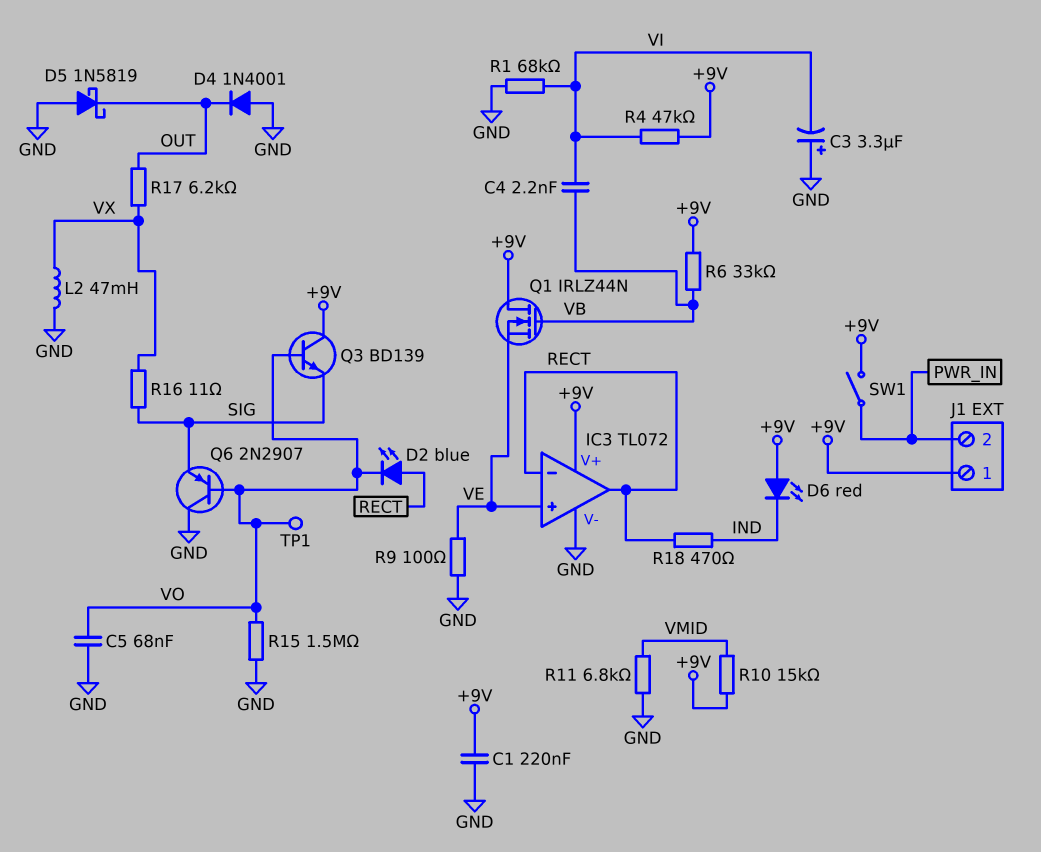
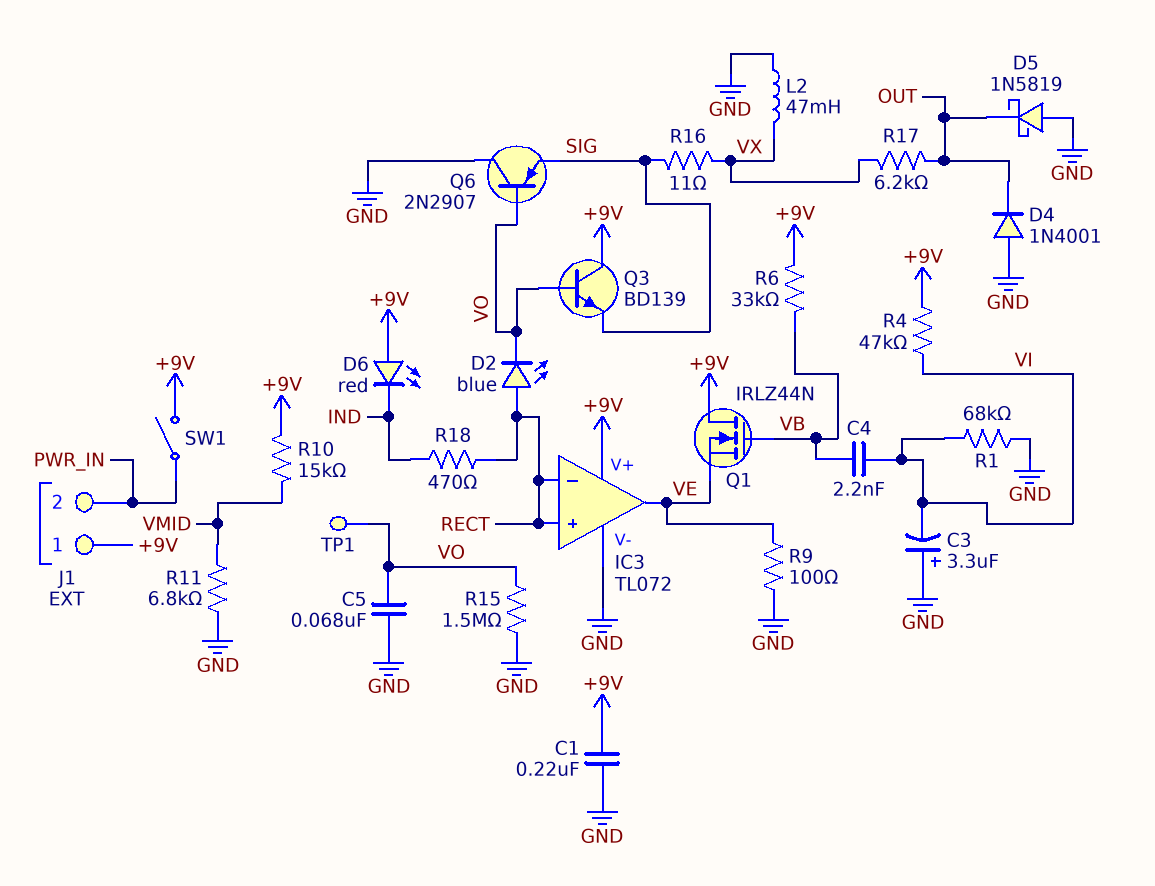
IC3 pin in+: VE -> RECT
IC3 pin out: RECT -> VE

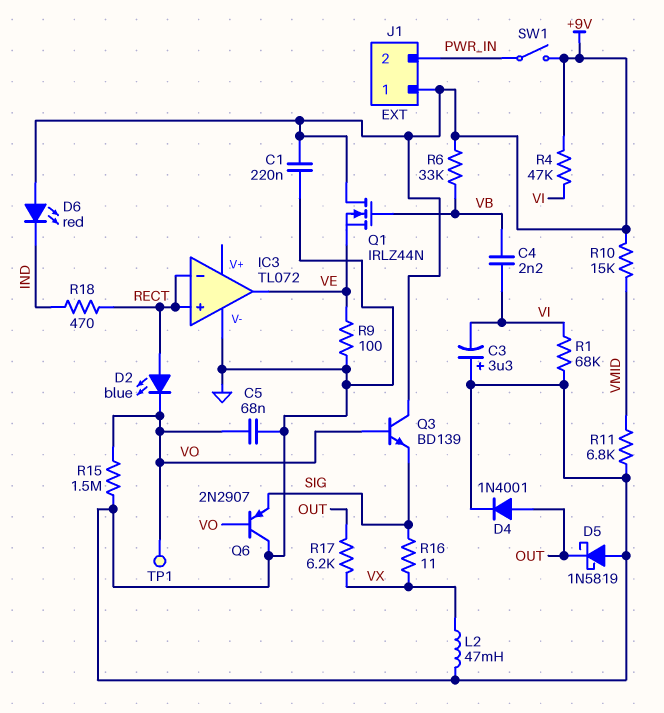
D4: diode 1N4001 (A GND, K OUT) -> diode 1N4001 (A OUT, K GND)
IC3 pin V+: +9V -> none

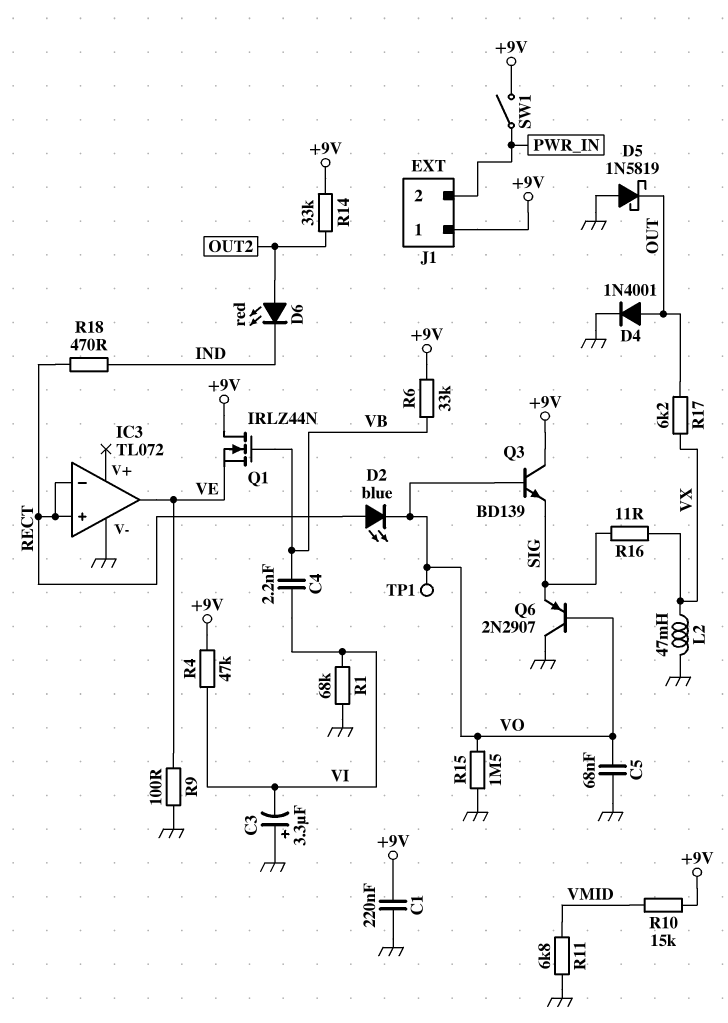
D6: LED red (A +9V, K IND) -> LED red (A OUT2, K IND)
R14: none -> 33k (+9V, OUT2)

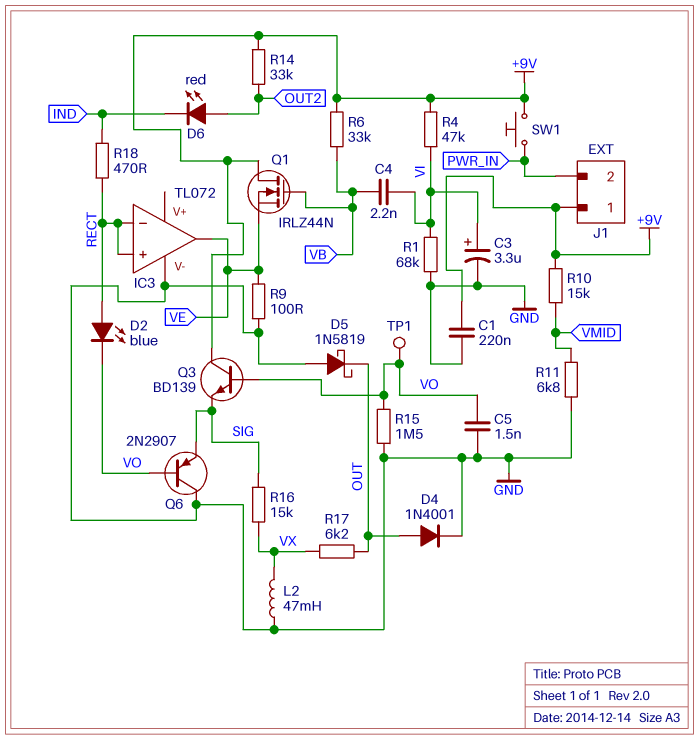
C3: 3.3uF (plus GND, minus VI) -> 3.3uF (plus VI, minus GND)
C5: 68nF (GND, VO) -> 1.5nF (GND, VO)
R16: 11 (SIG, VX) -> 15k (SIG, VX)
SW1: switch (+9V, PWR_IN) -> button (+9V, PWR_IN)

